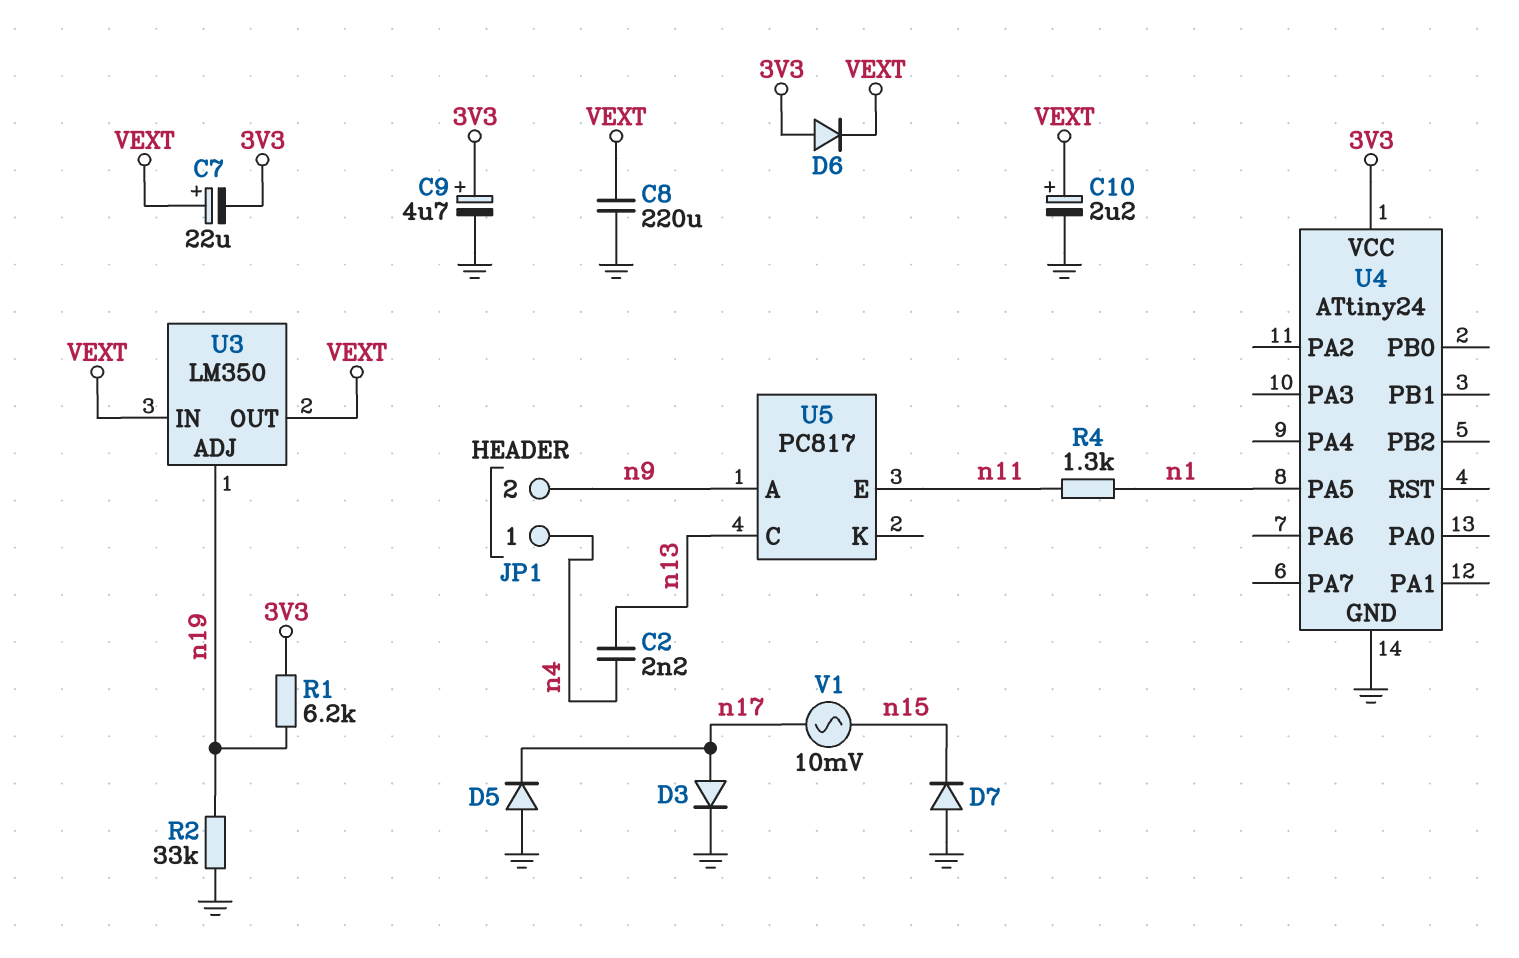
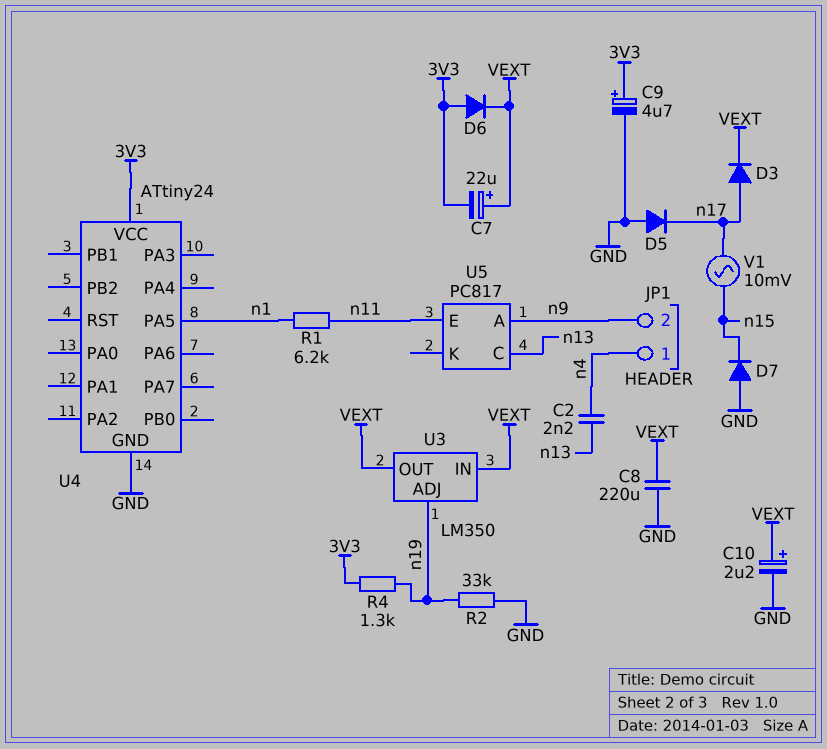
D3: diode (A n17, K GND) -> diode (A n17, K VEXT)
R1: 6.2k (3V3, n19) -> 6.2k (n1, n11)
R4: 1.3k (n1, n11) -> 1.3k (3V3, n19)

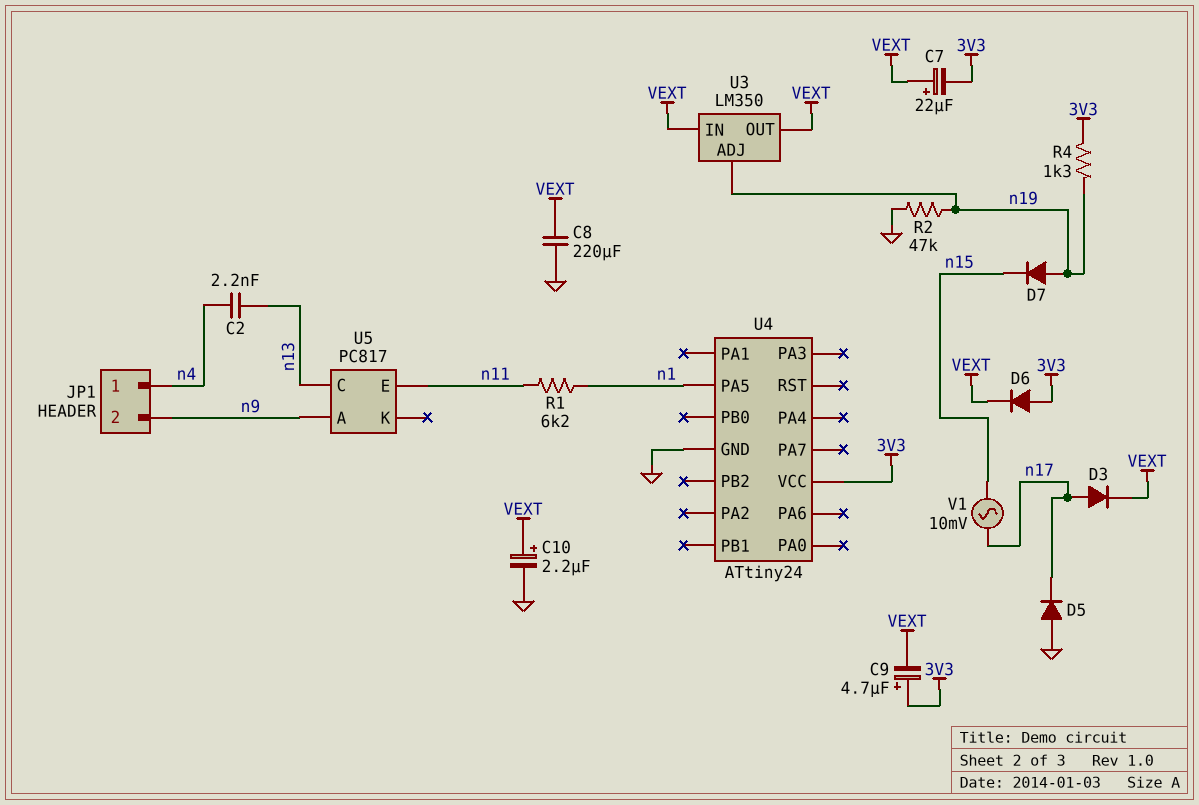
C9: 4.7uF (plus 3V3, minus GND) -> 4.7uF (plus 3V3, minus VEXT)
D7: diode (A GND, K n15) -> diode (A n19, K n15)
R2: 33k (GND, n19) -> 47k (GND, n19)

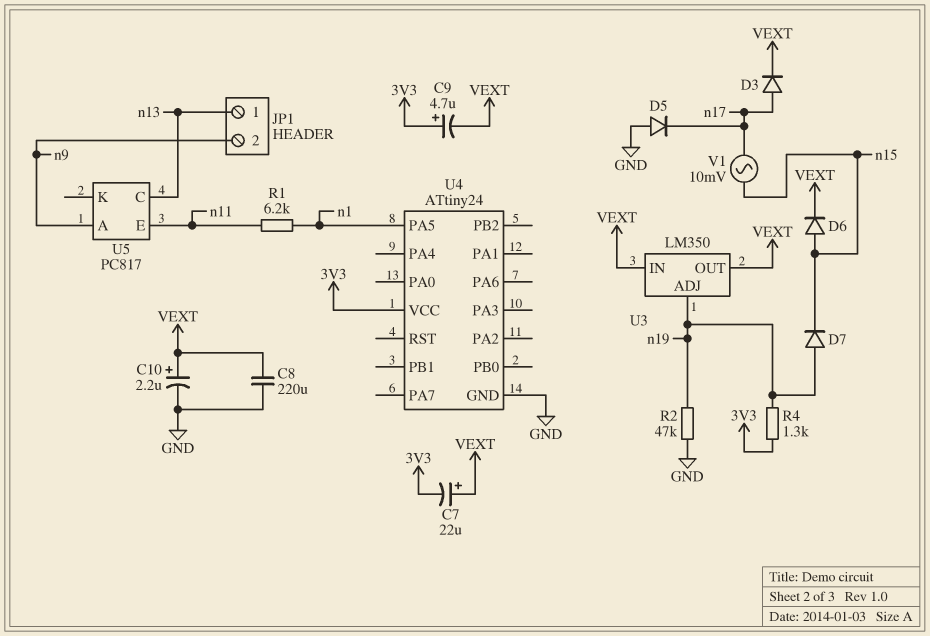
C2: 2.2nF (n4, n13) -> none
D6: diode (A 3V3, K VEXT) -> diode (A n15, K VEXT)
JP1 pin 1: n4 -> n13

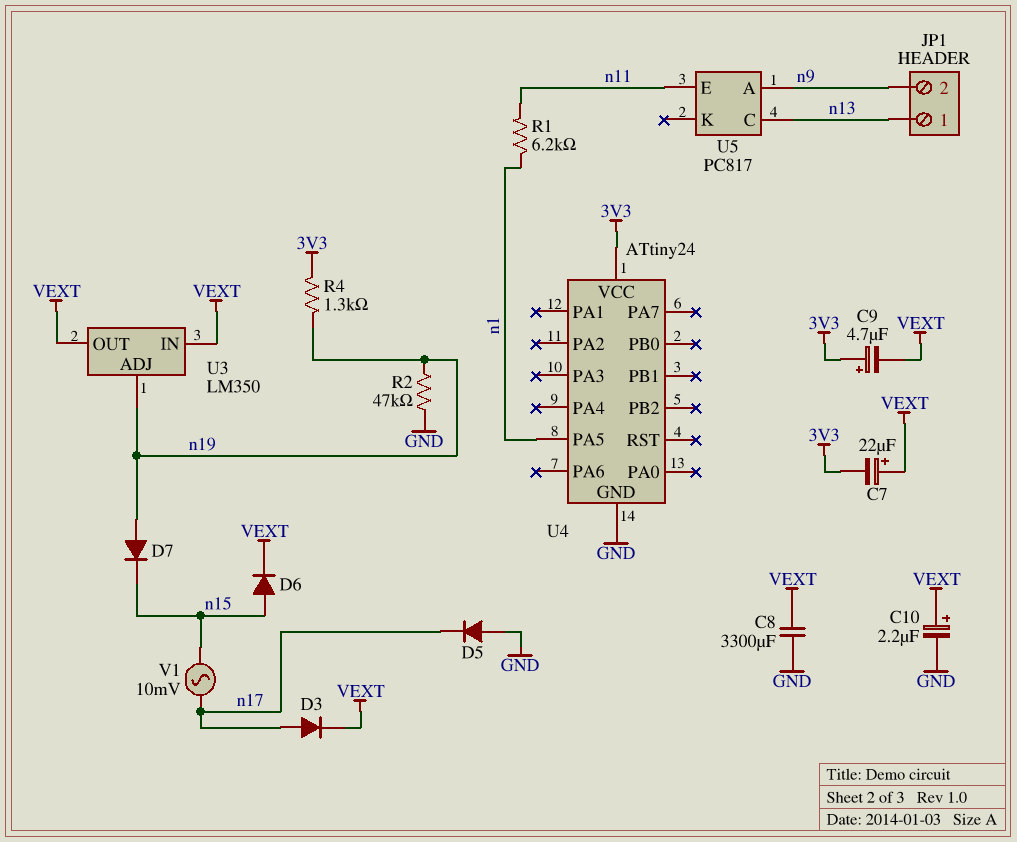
C8: 220uF (GND, VEXT) -> 3300uF (GND, VEXT)

